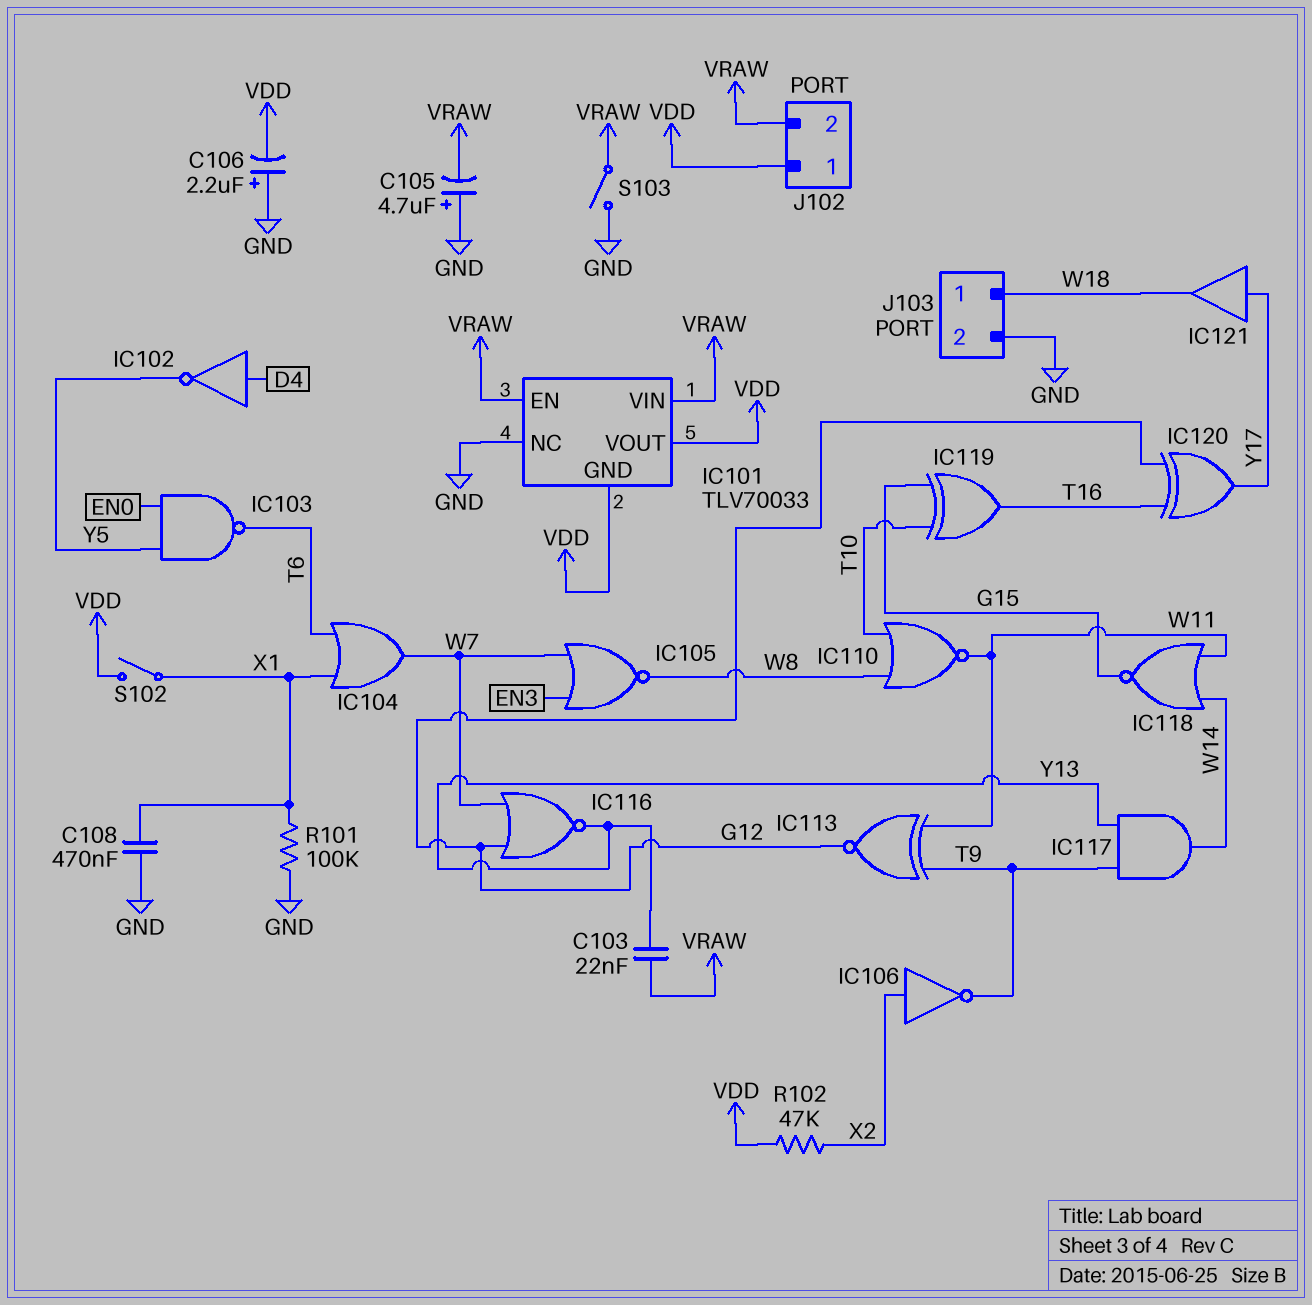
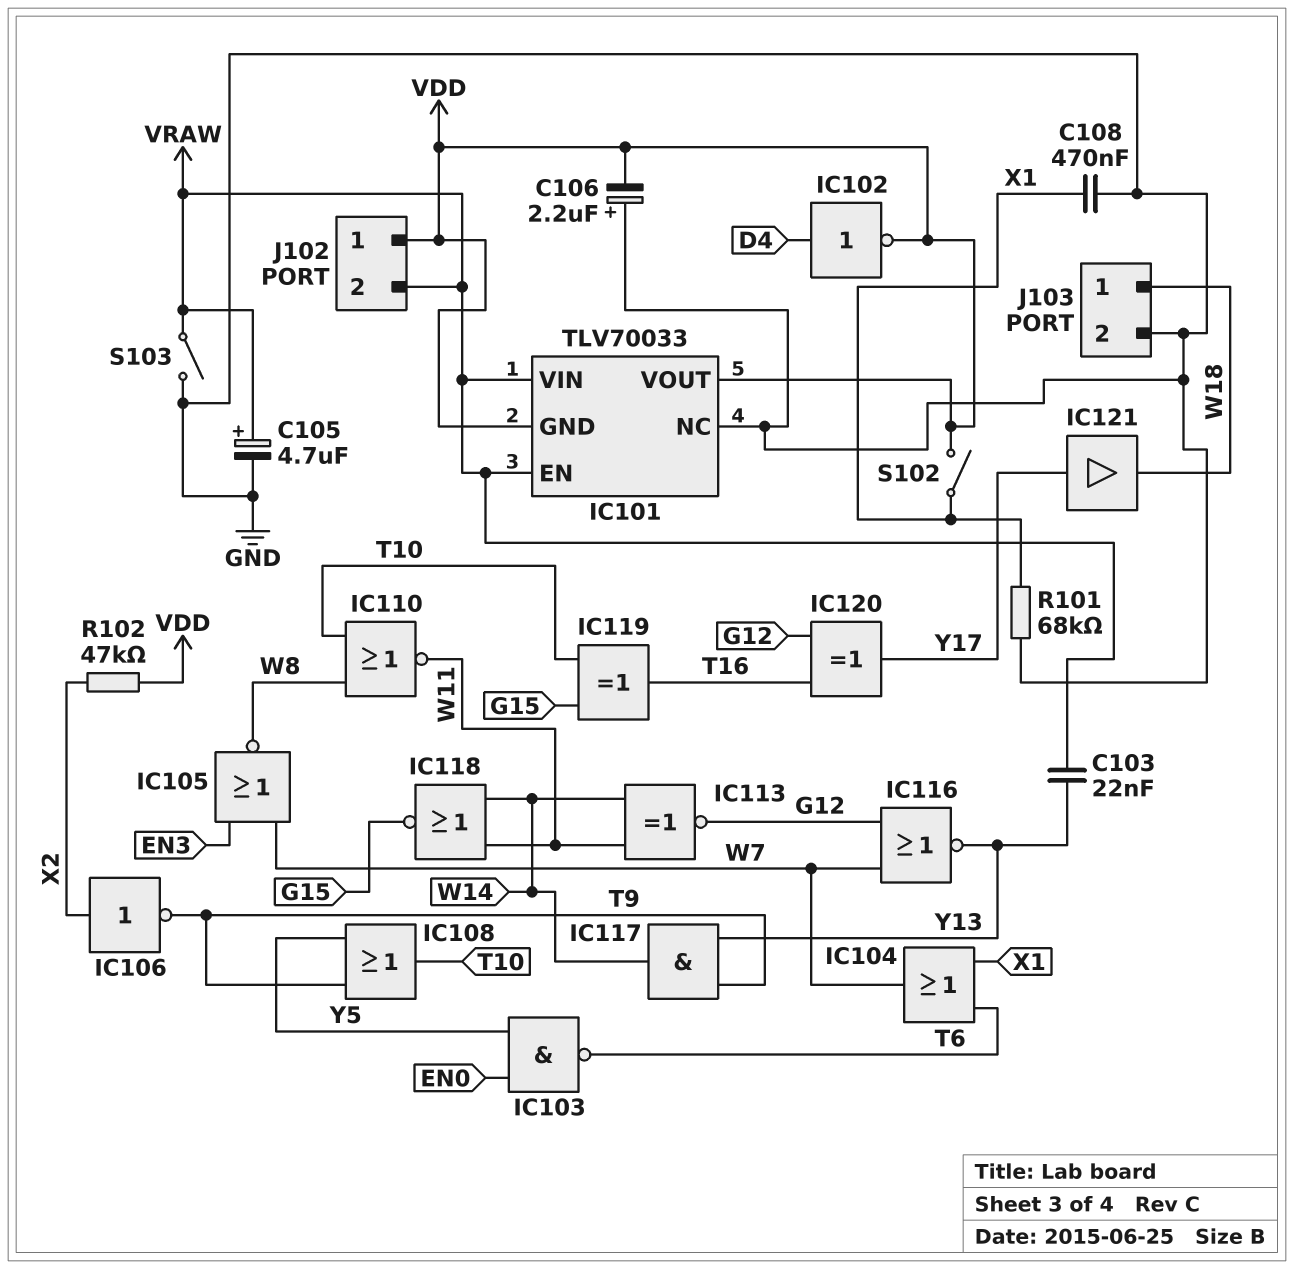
C105: 4.7uF (plus GND, minus VRAW) -> 4.7uF (plus VRAW, minus GND)
IC102: NOT (in D4, out Y5) -> NOT (in D4, out VDD)
IC108: none -> OR (in T9, in Y5, out T10)
IC113: XNOR (in T9, in W11, out G12) -> XNOR (in W11, in W14, out G12)
R101: 100k (GND, X1) -> 68k (GND, X1)

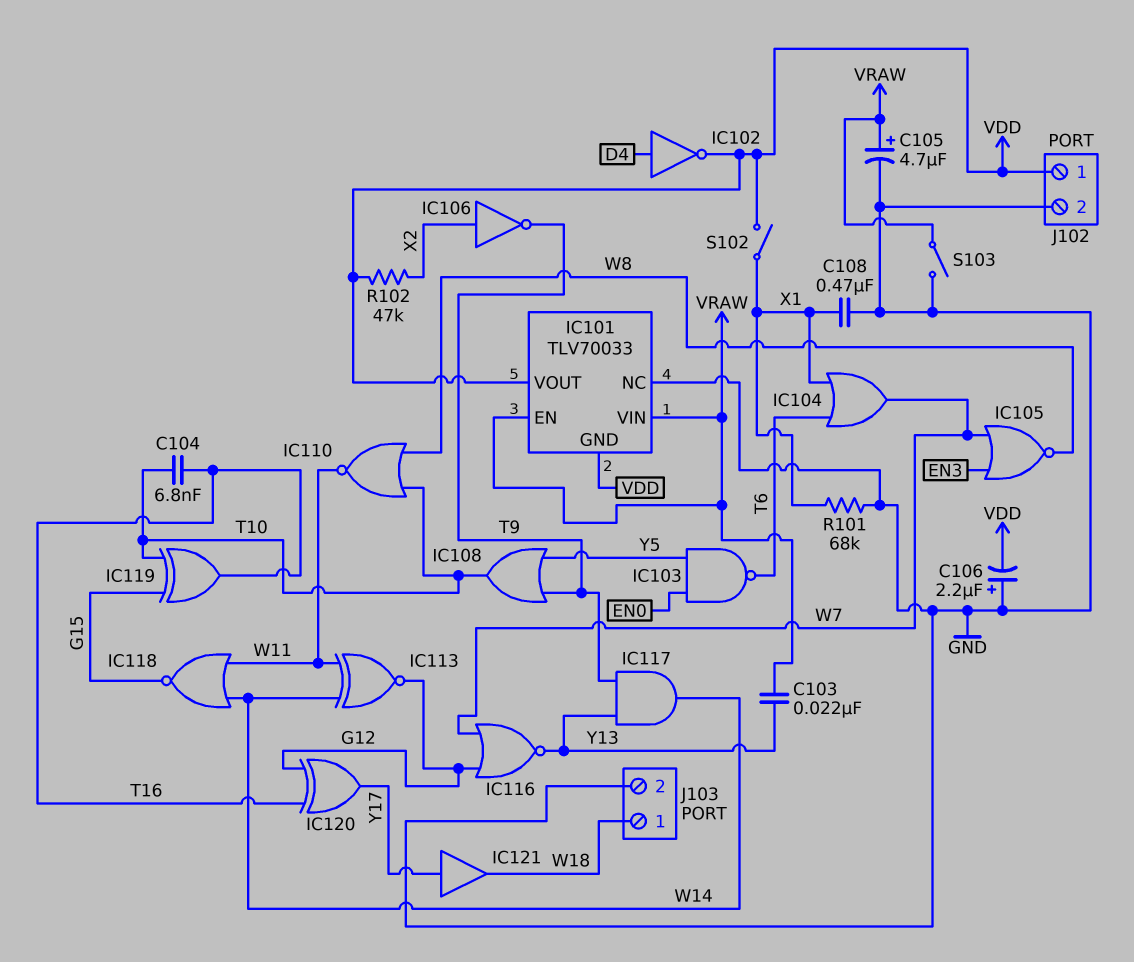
C104: none -> 6.8nF (T10, T16)
J102 pin 2: VRAW -> GND

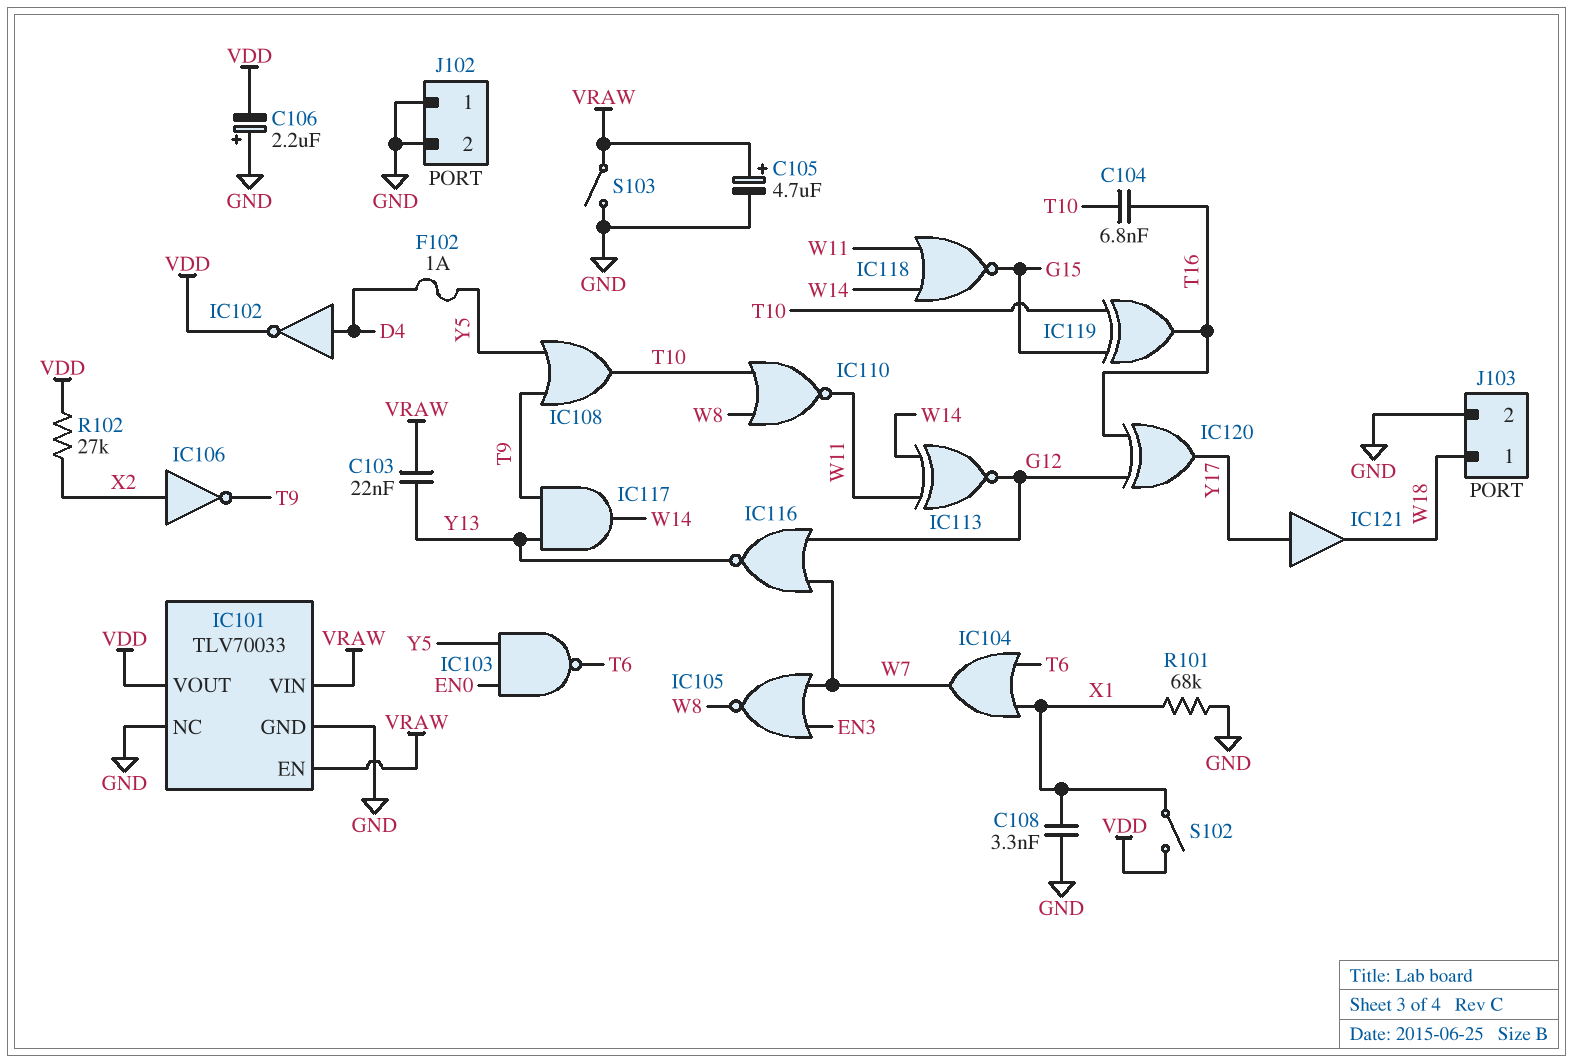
C108: 470nF (GND, X1) -> 3.3nF (GND, X1)
F102: none -> 1A (D4, Y5)
IC101 pin GND: VDD -> GND
J102 pin 1: VDD -> GND
R102: 47k (VDD, X2) -> 27k (VDD, X2)

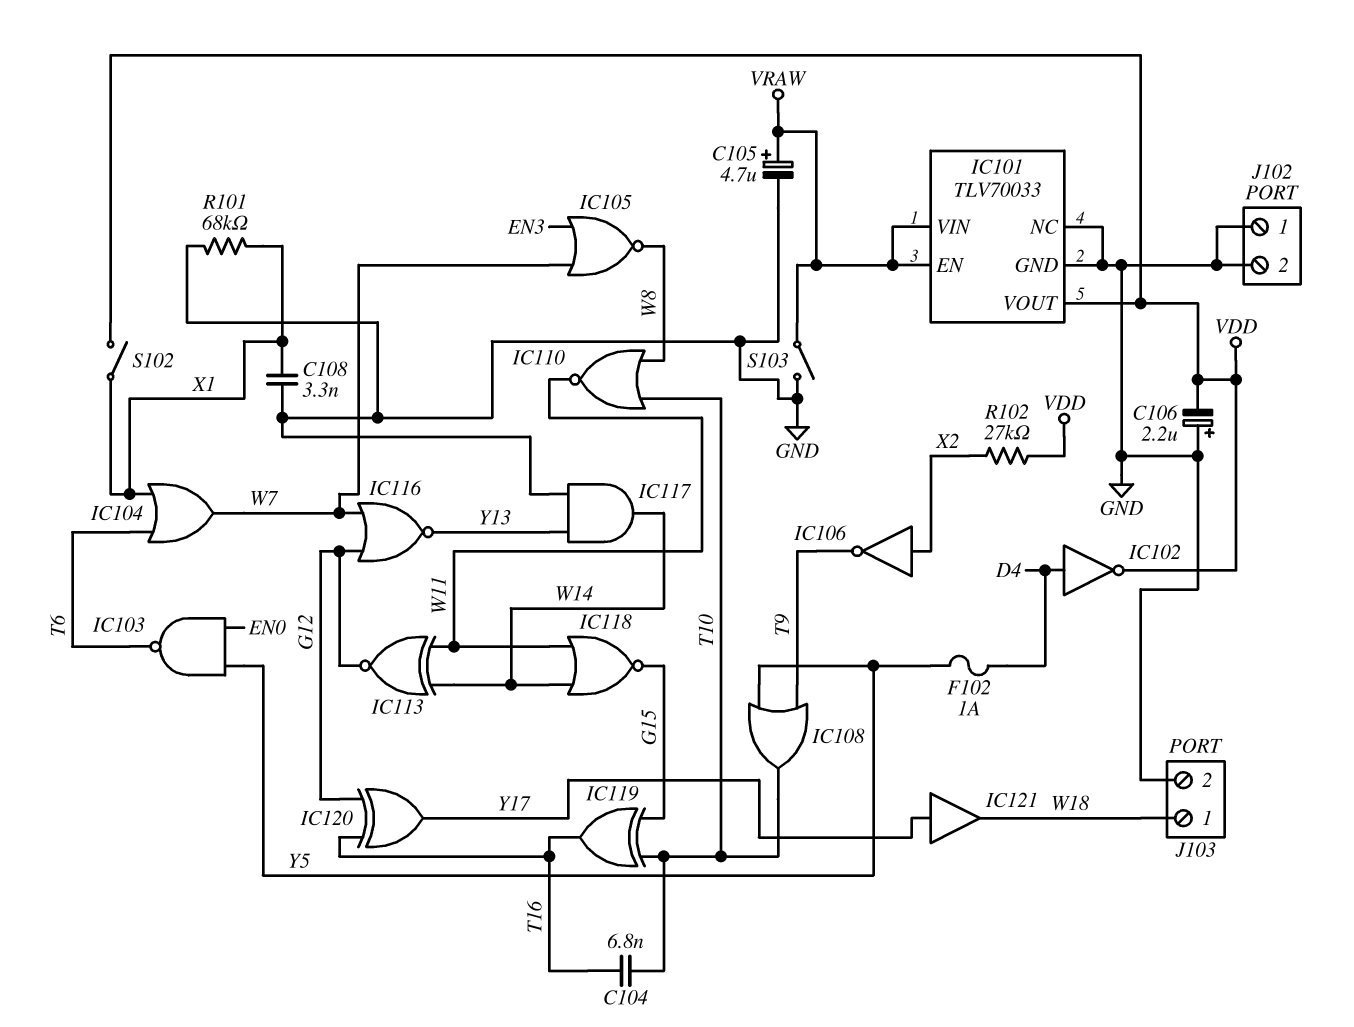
C103: 22nF (VRAW, Y13) -> none
IC117: AND (in T9, in Y13, out W14) -> AND (in GND, in Y13, out W14)

